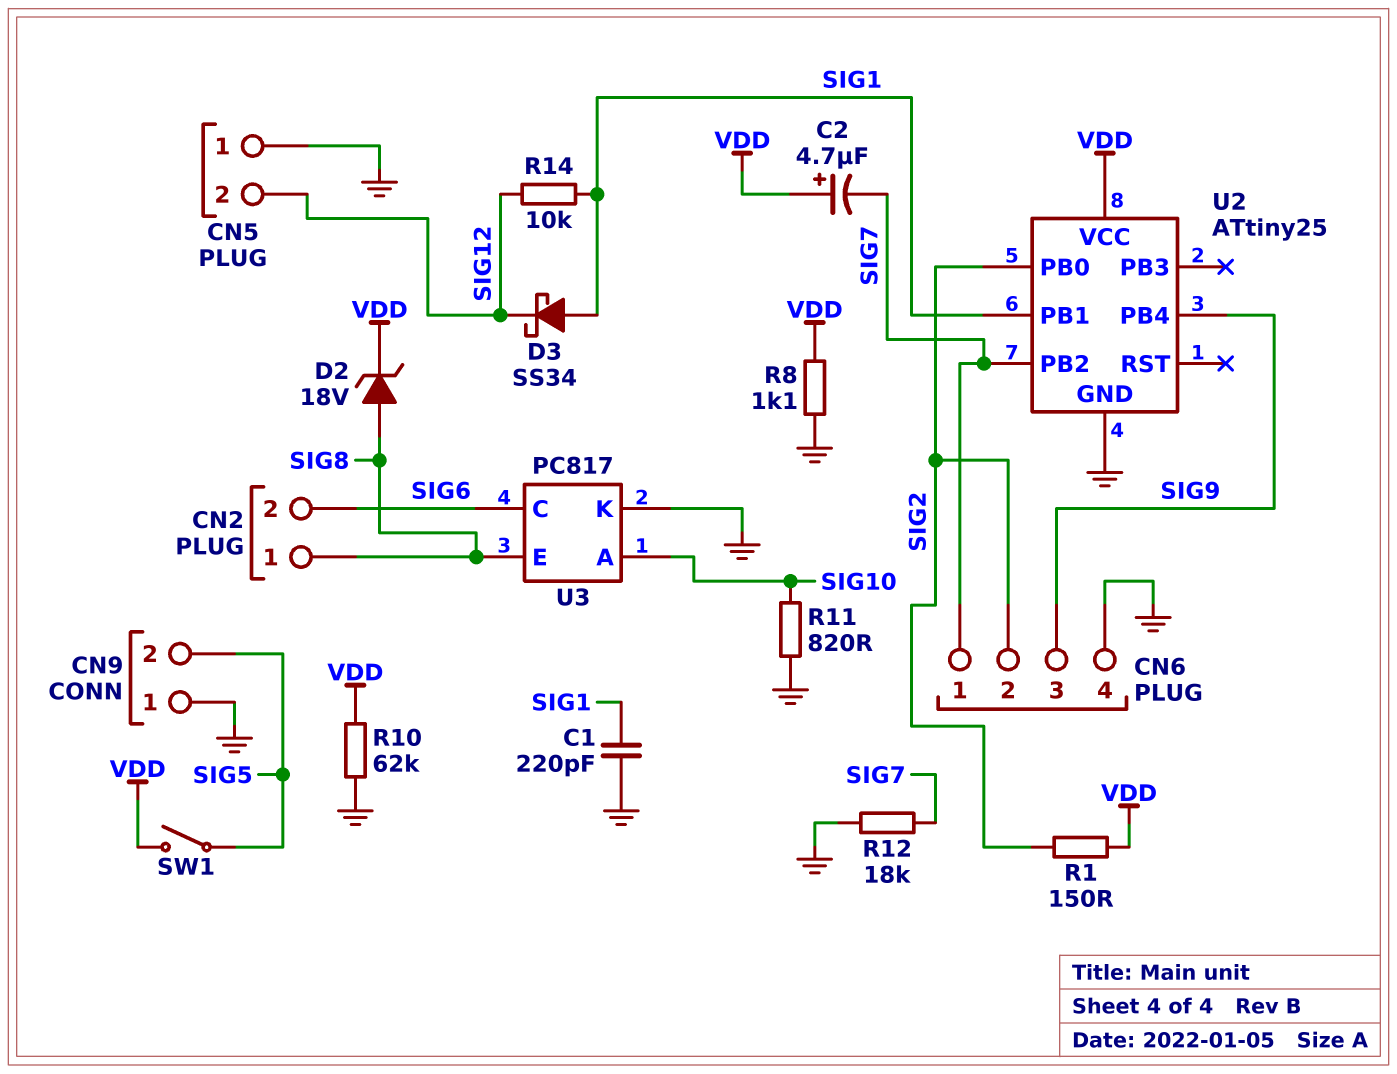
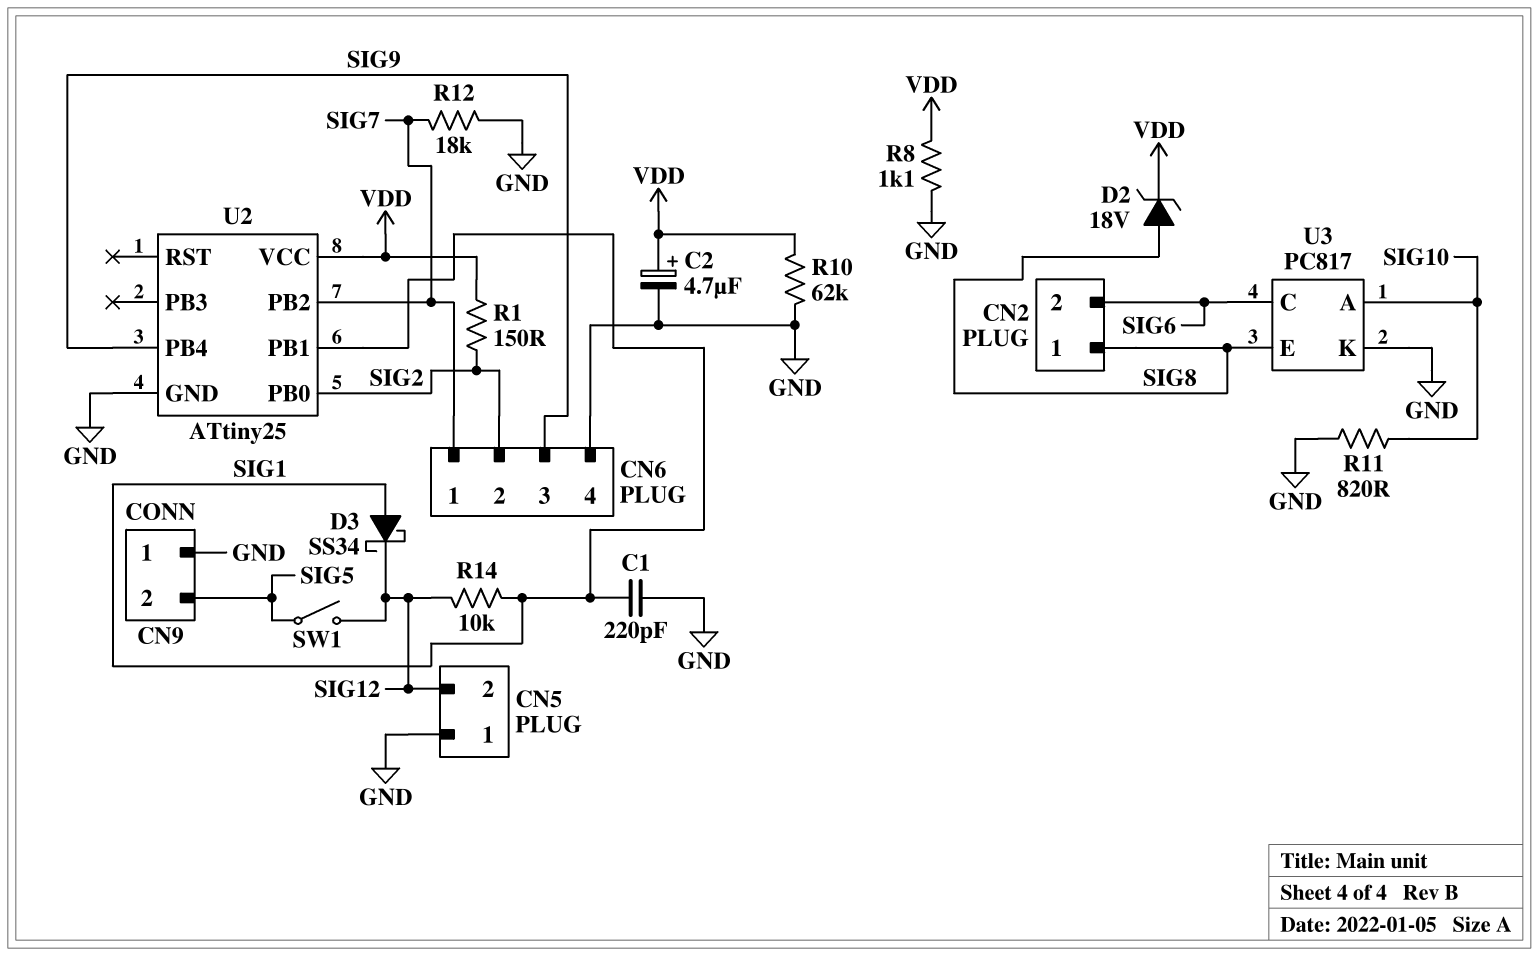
C2: 4.7uF (plus VDD, minus SIG7) -> 4.7uF (plus VDD, minus GND)
SW1: switch (SIG5, VDD) -> switch (SIG5, SIG12)

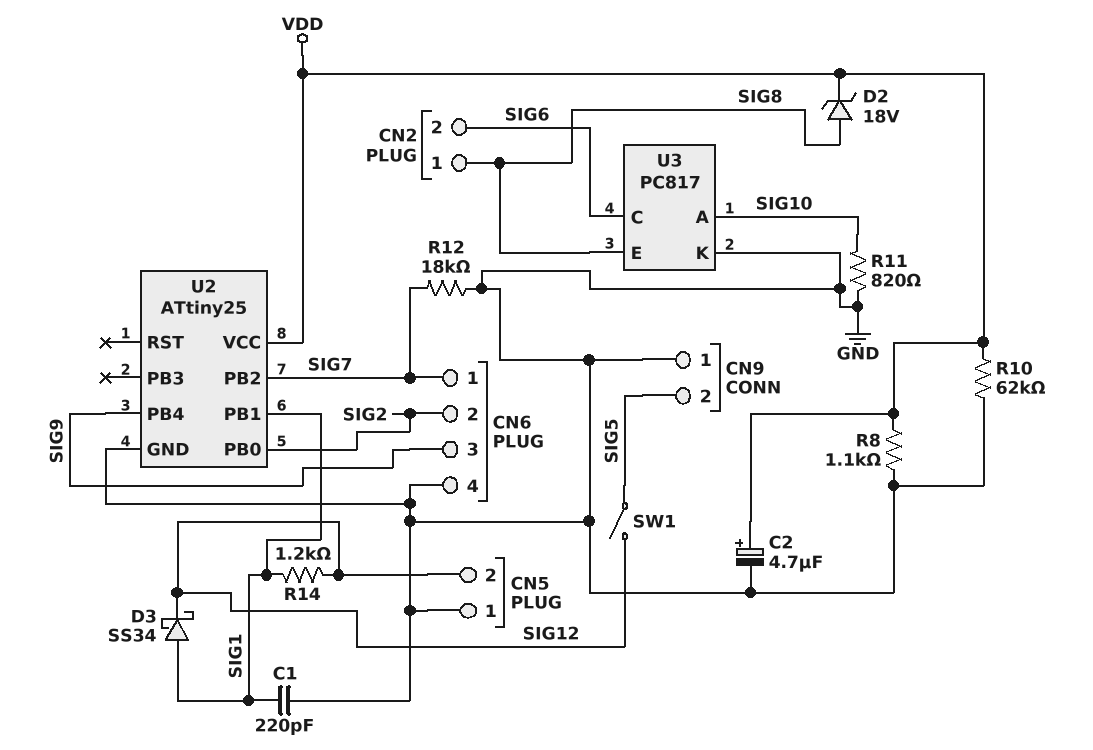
R1: 150 (SIG2, VDD) -> none
R14: 10k (SIG1, SIG12) -> 1.2k (SIG1, SIG12)

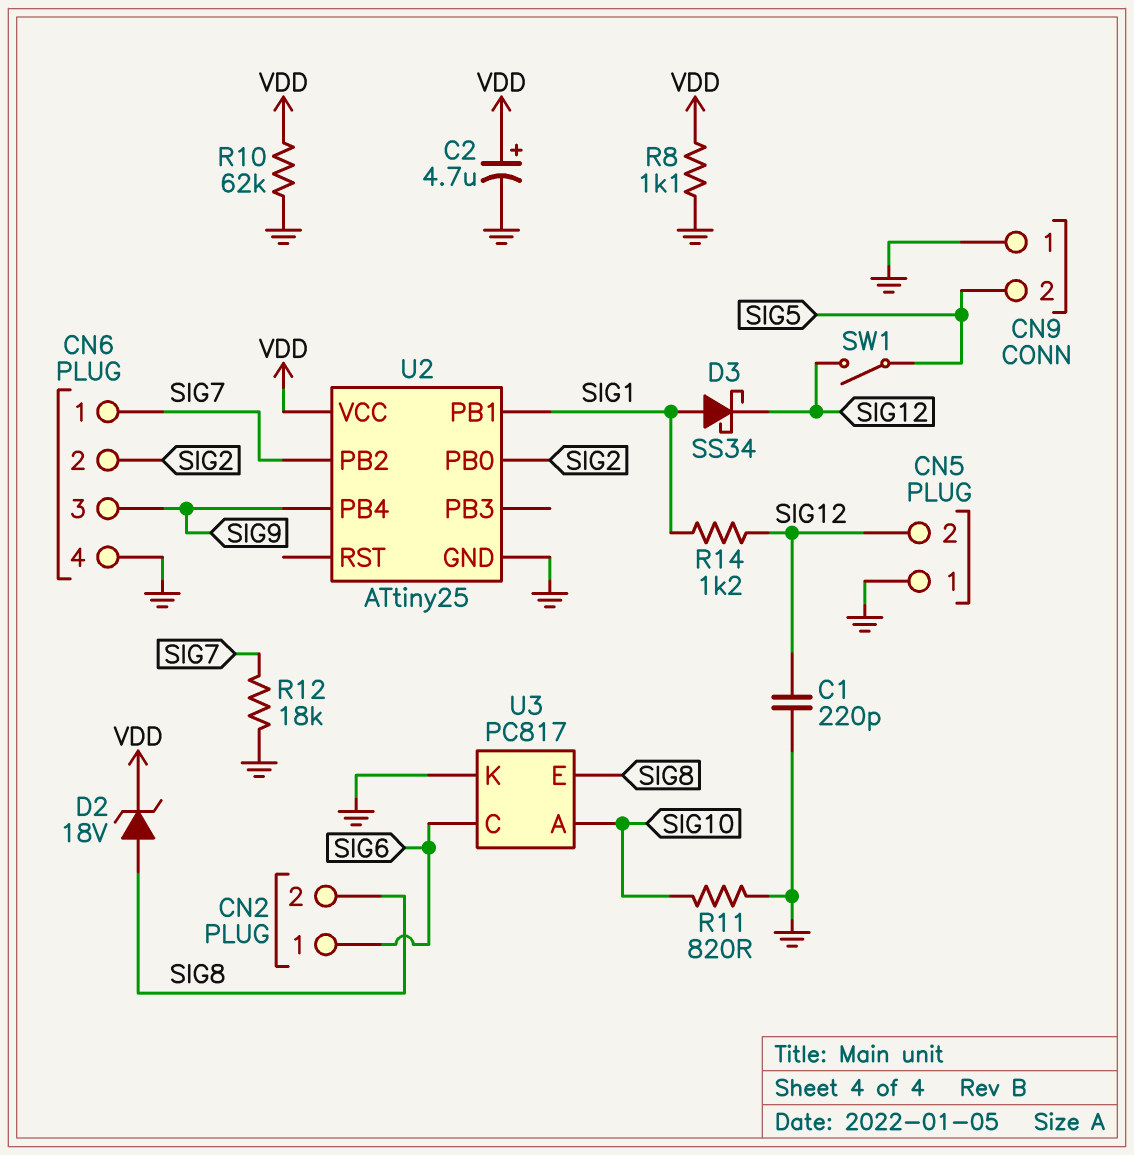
C1: 220pF (GND, SIG1) -> 220pF (GND, SIG12)
CN2 pin 1: SIG8 -> SIG6
CN2 pin 2: SIG6 -> SIG8

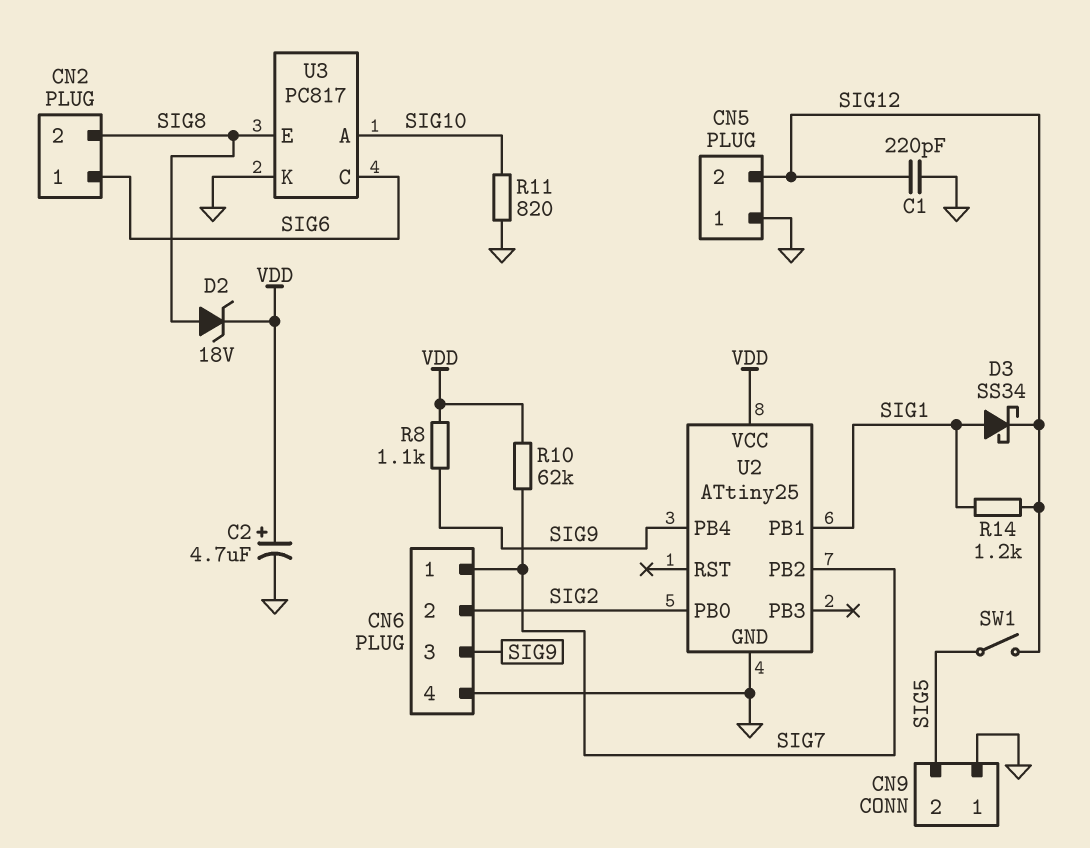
R8: 1.1k (GND, VDD) -> 1.1k (SIG9, VDD)
R10: 62k (GND, VDD) -> 62k (SIG7, VDD)
R12: 18k (GND, SIG7) -> none

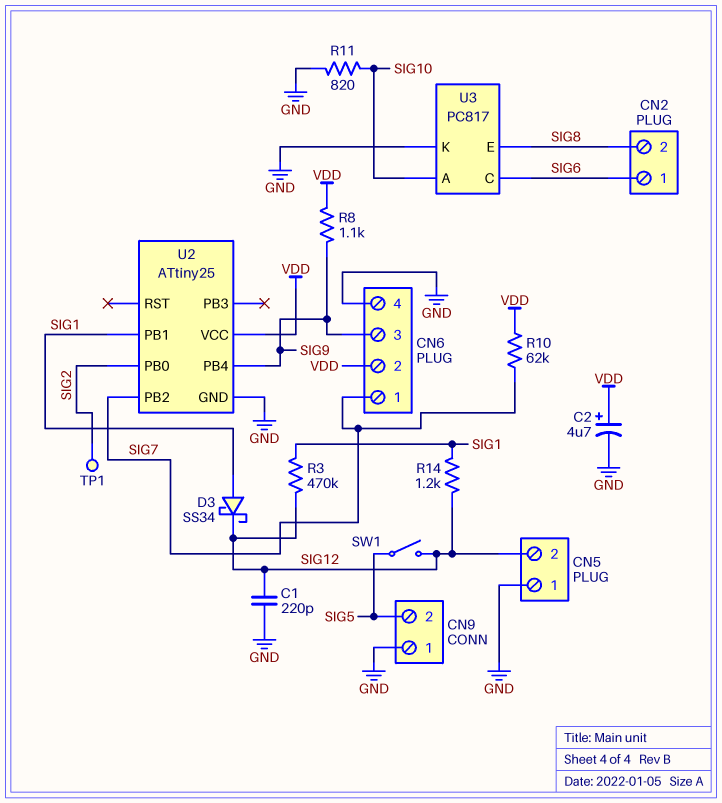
CN6 pin 2: SIG2 -> VDD
D2: zener 18V (A SIG8, K VDD) -> none
R3: none -> 470k (SIG1, SIG12)
TP1: none -> test point (SIG2)

